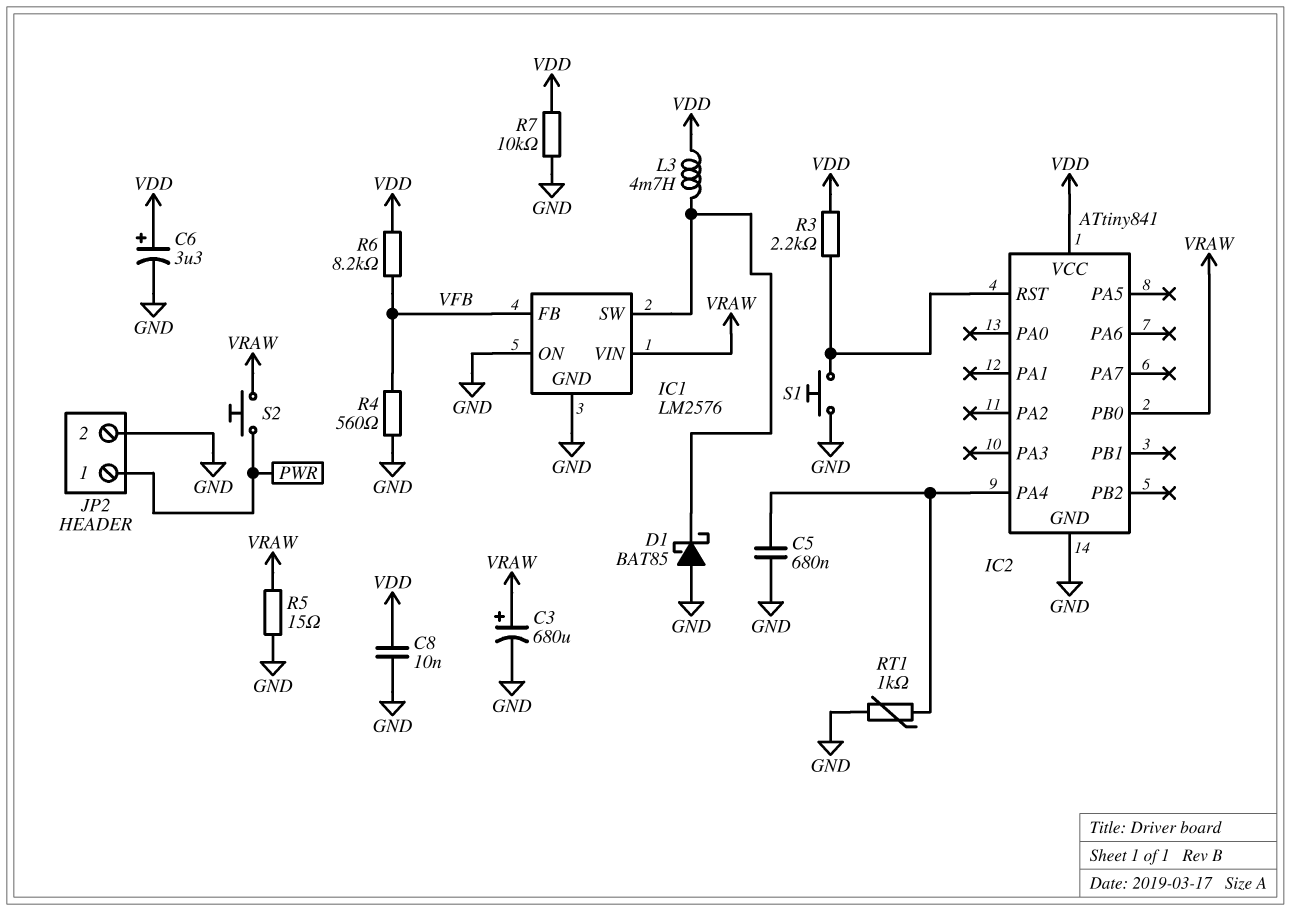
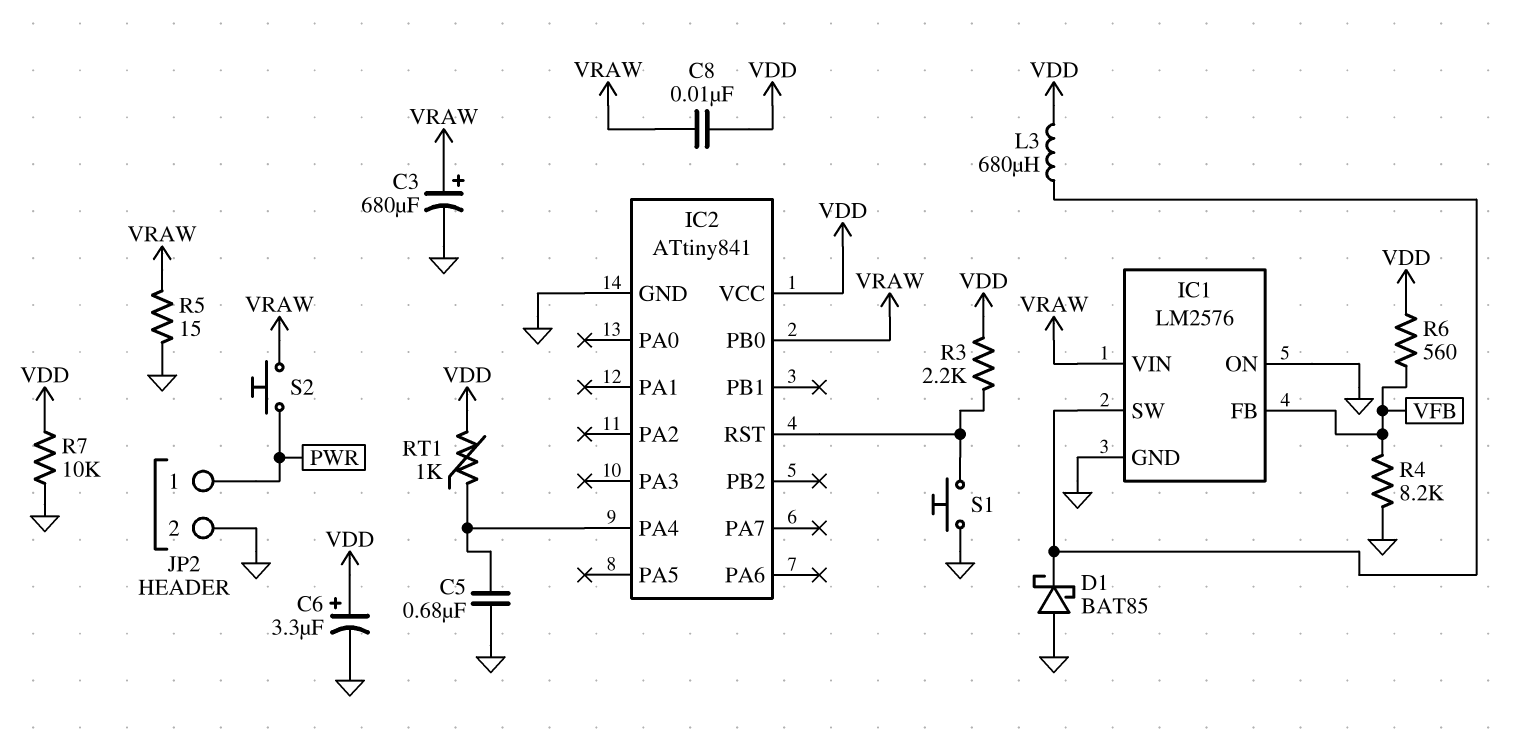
C8: 10nF (GND, VDD) -> 10nF (VDD, VRAW)
L3: 4.7mH (IC1/SW, VDD) -> 680uH (IC1/SW, VDD)
R4: 560 (GND, VFB) -> 8.2k (GND, VFB)
R6: 8.2k (VDD, VFB) -> 560 (VDD, VFB)
RT1: 1k (GND, IC2/PA4) -> 1k (IC2/PA4, VDD)

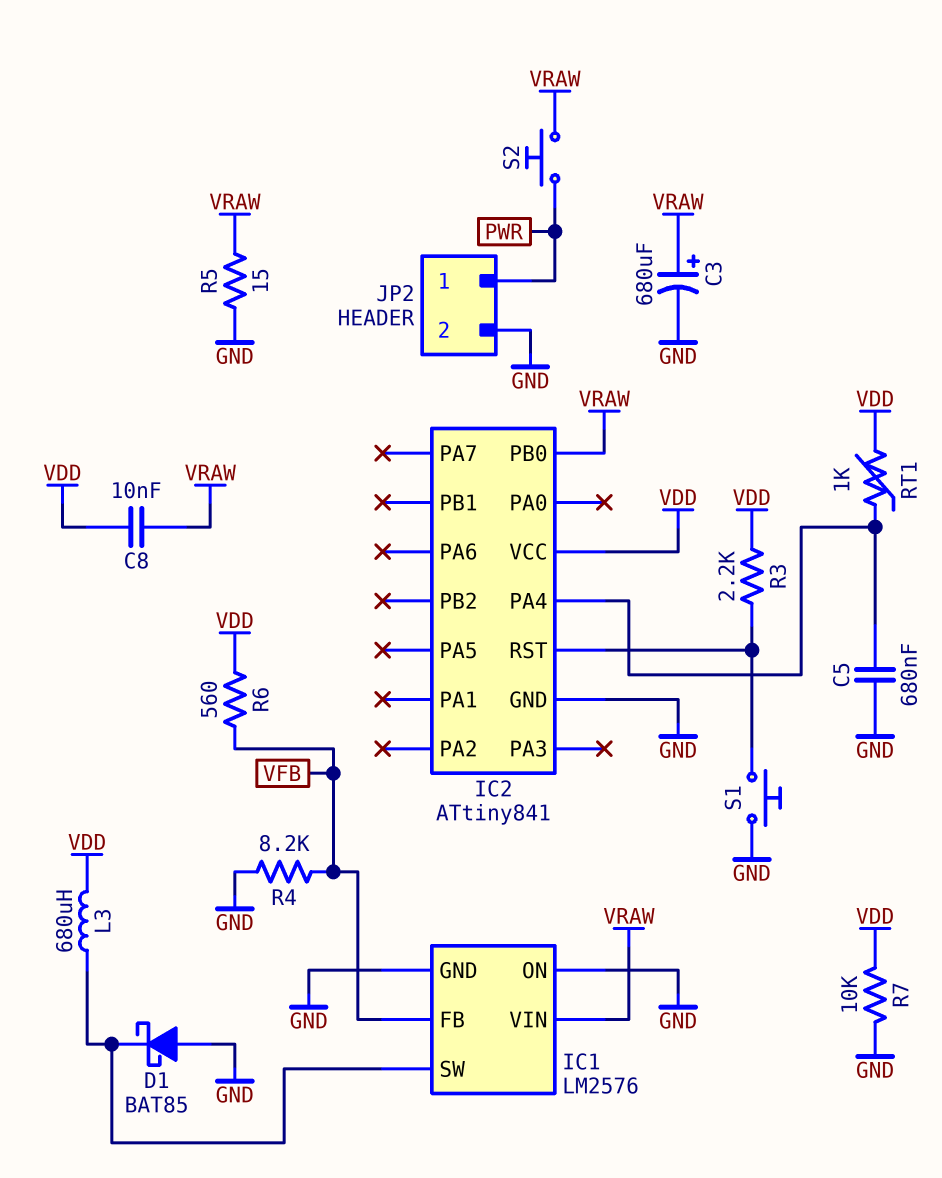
C6: 3.3uF (plus VDD, minus GND) -> none

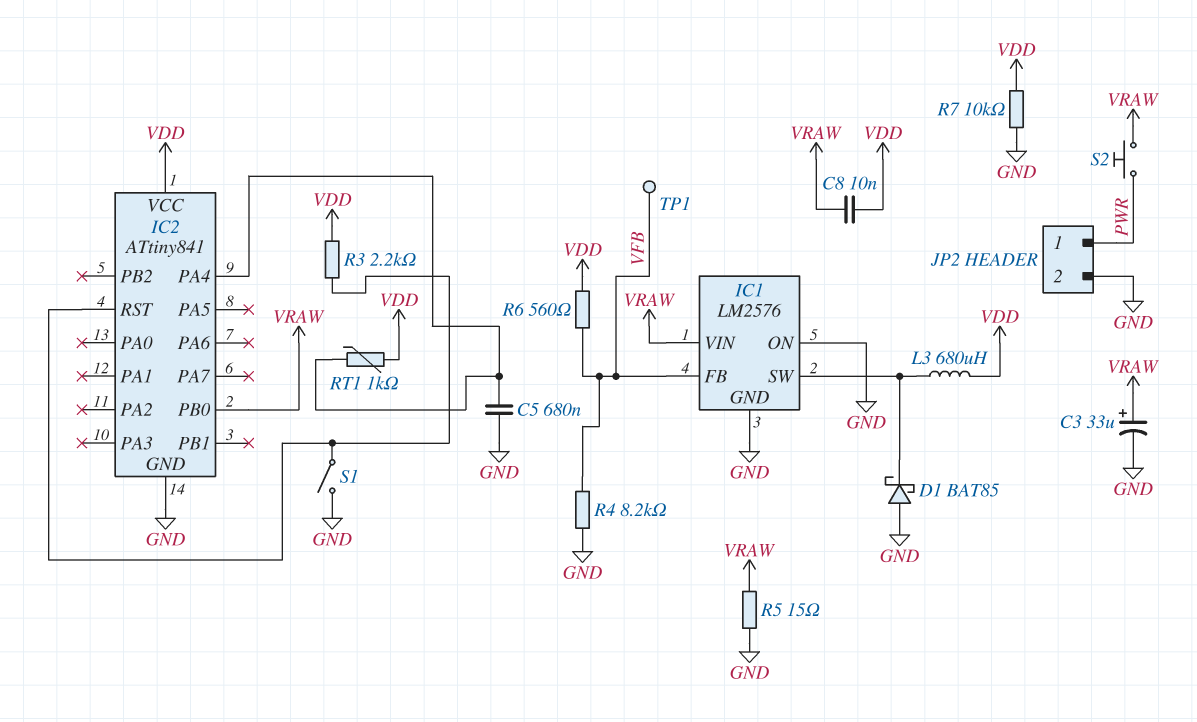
C3: 680uF (plus VRAW, minus GND) -> 33uF (plus VRAW, minus GND)
S1: button (GND, IC2/RST) -> switch (GND, IC2/RST)
TP1: none -> test point (VFB)

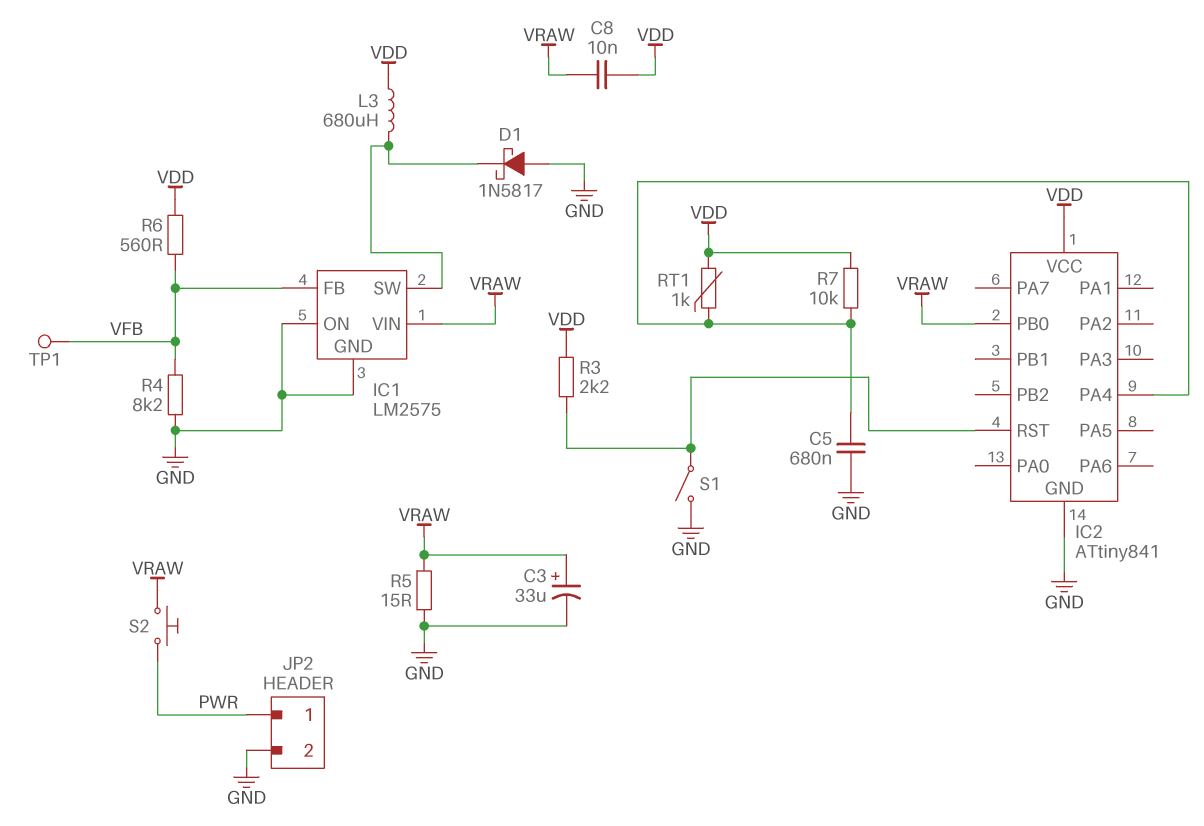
D1: schottky BAT85 (A GND, K IC1/SW) -> schottky 1N5817 (A GND, K IC1/SW)
IC1: LM2576 -> LM2575
R7: 10k (GND, VDD) -> 10k (IC2/PA4, VDD)

